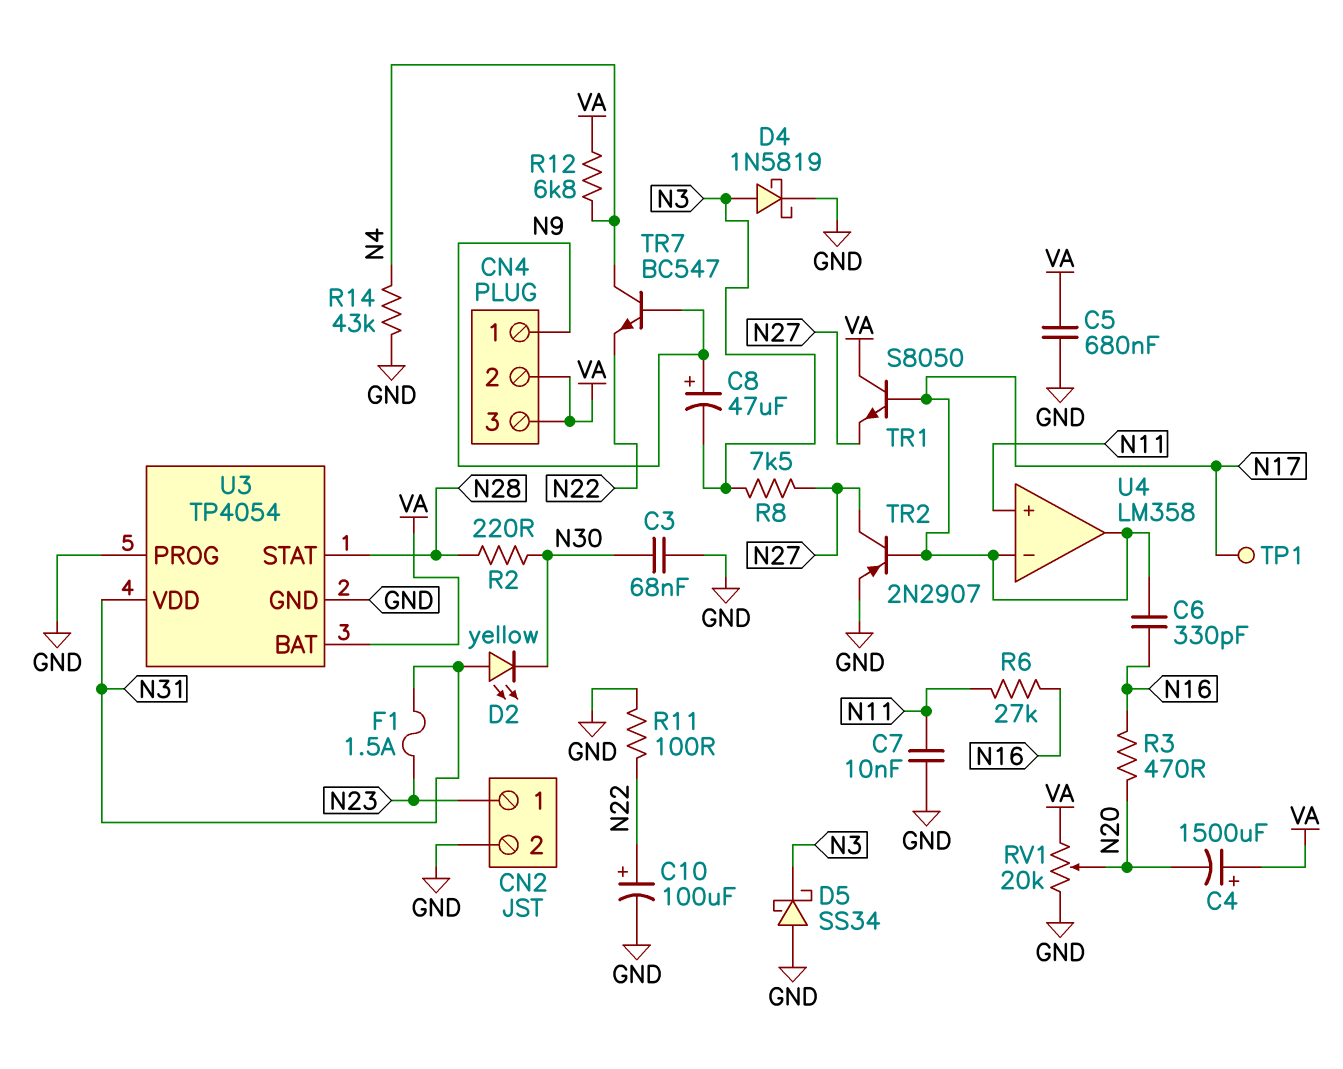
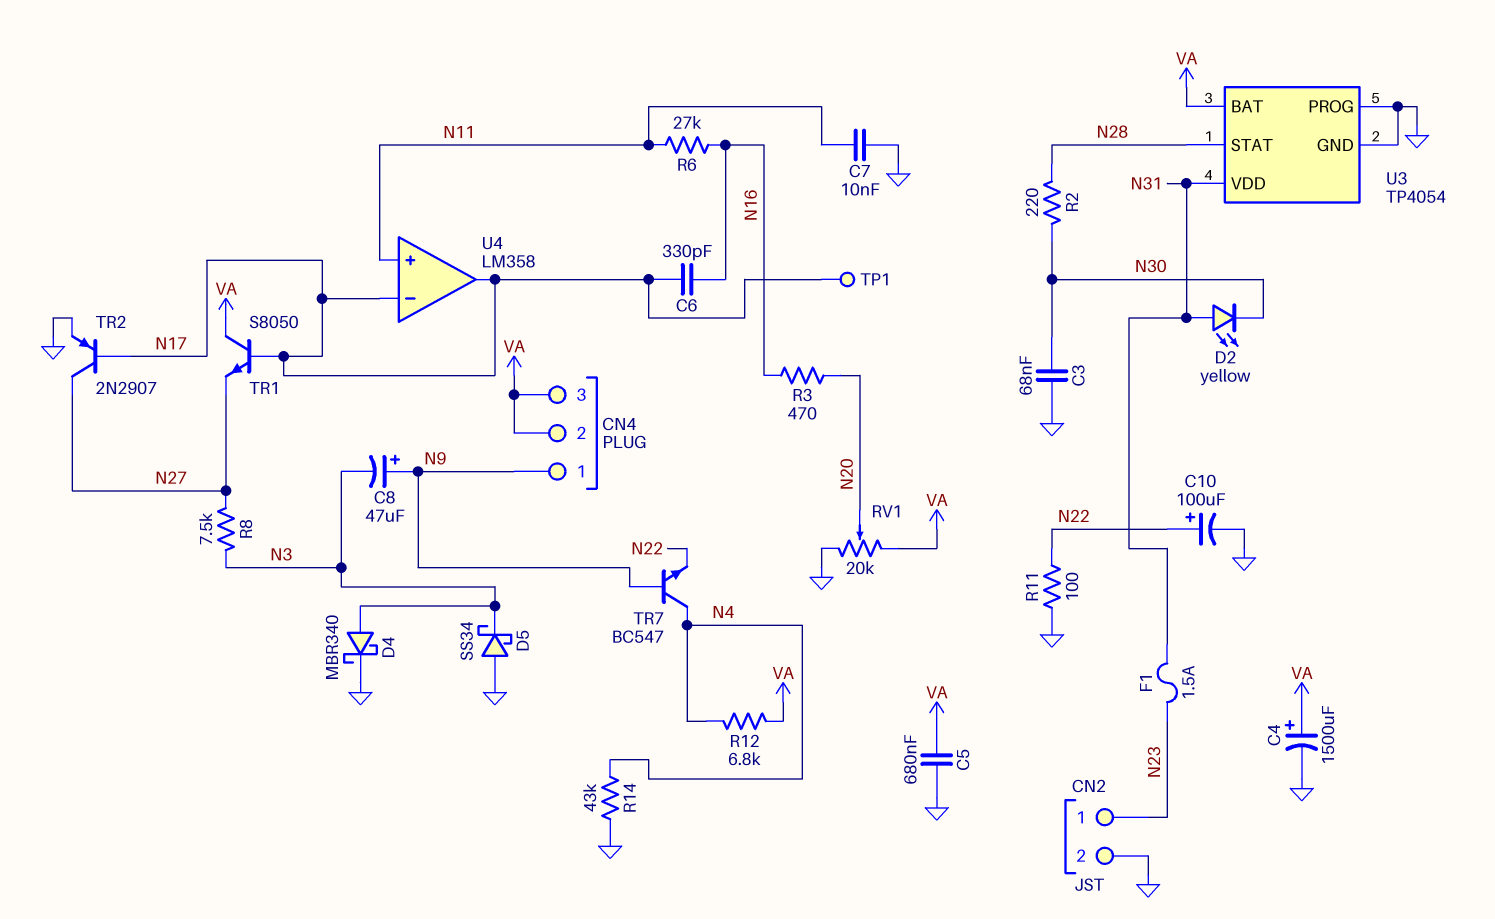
C4: 1500uF (plus VA, minus N20) -> 1500uF (plus VA, minus GND)
D4: schottky 1N5819 (A N3, K GND) -> schottky MBR340 (A N3, K GND)

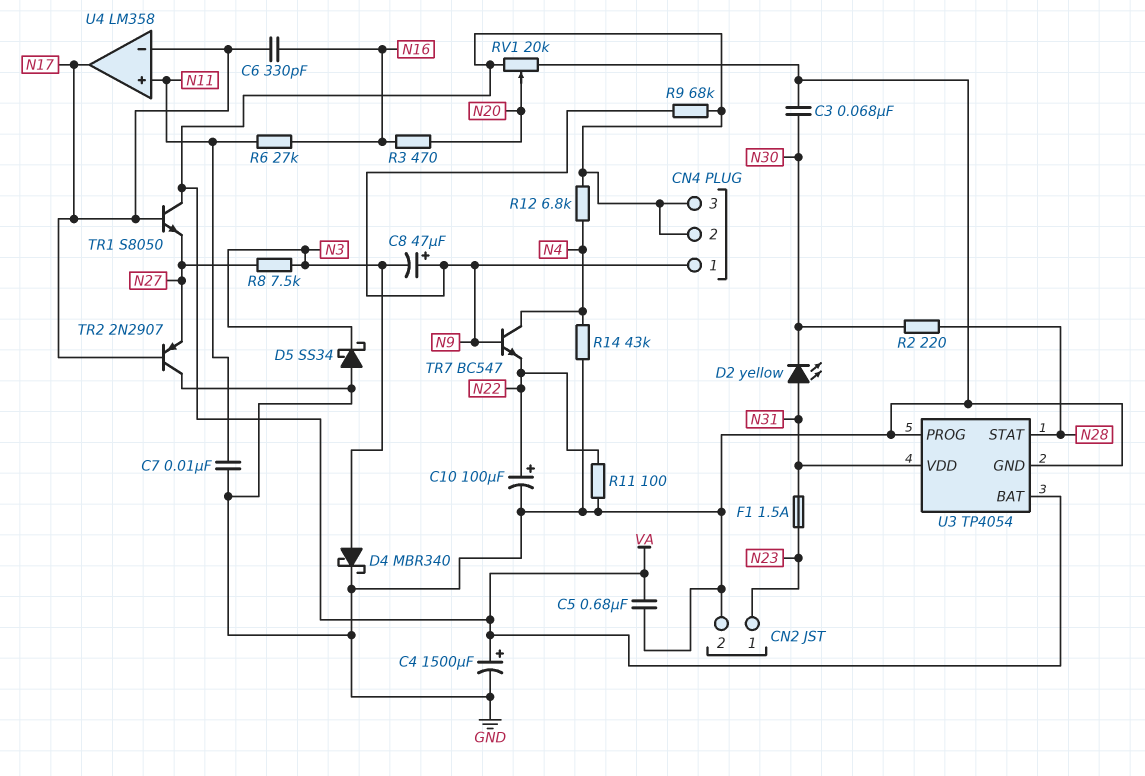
R9: none -> 68k (N9, VA)
TP1: test point (N17) -> none
TR2: PNP 2N2907 (B N17, C N27, E GND) -> PNP 2N2907 (B N17, C GND, E N27)

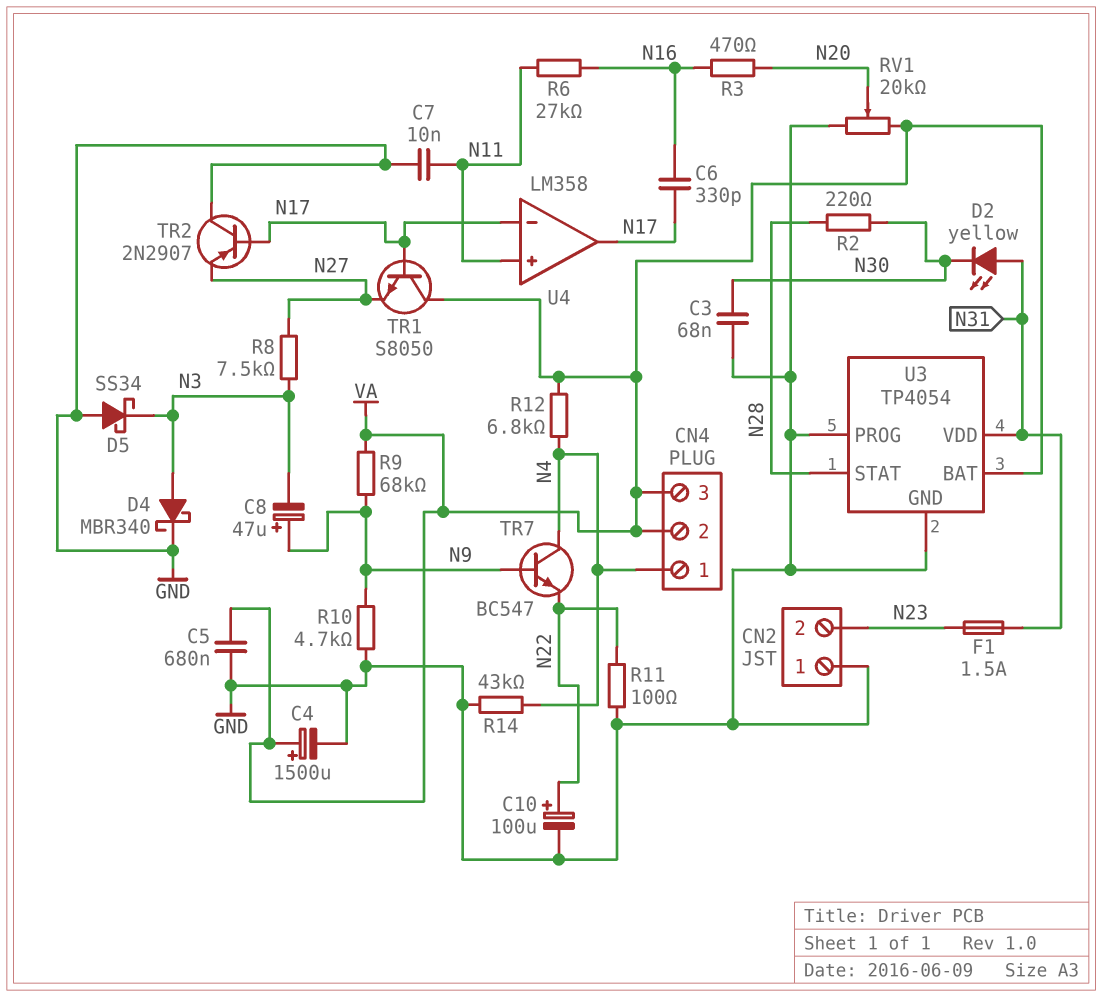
CN2 pin 1: N23 -> GND
CN2 pin 2: GND -> N23
CN4 pin 1: N9 -> N4
R10: none -> 4.7k (GND, N9)

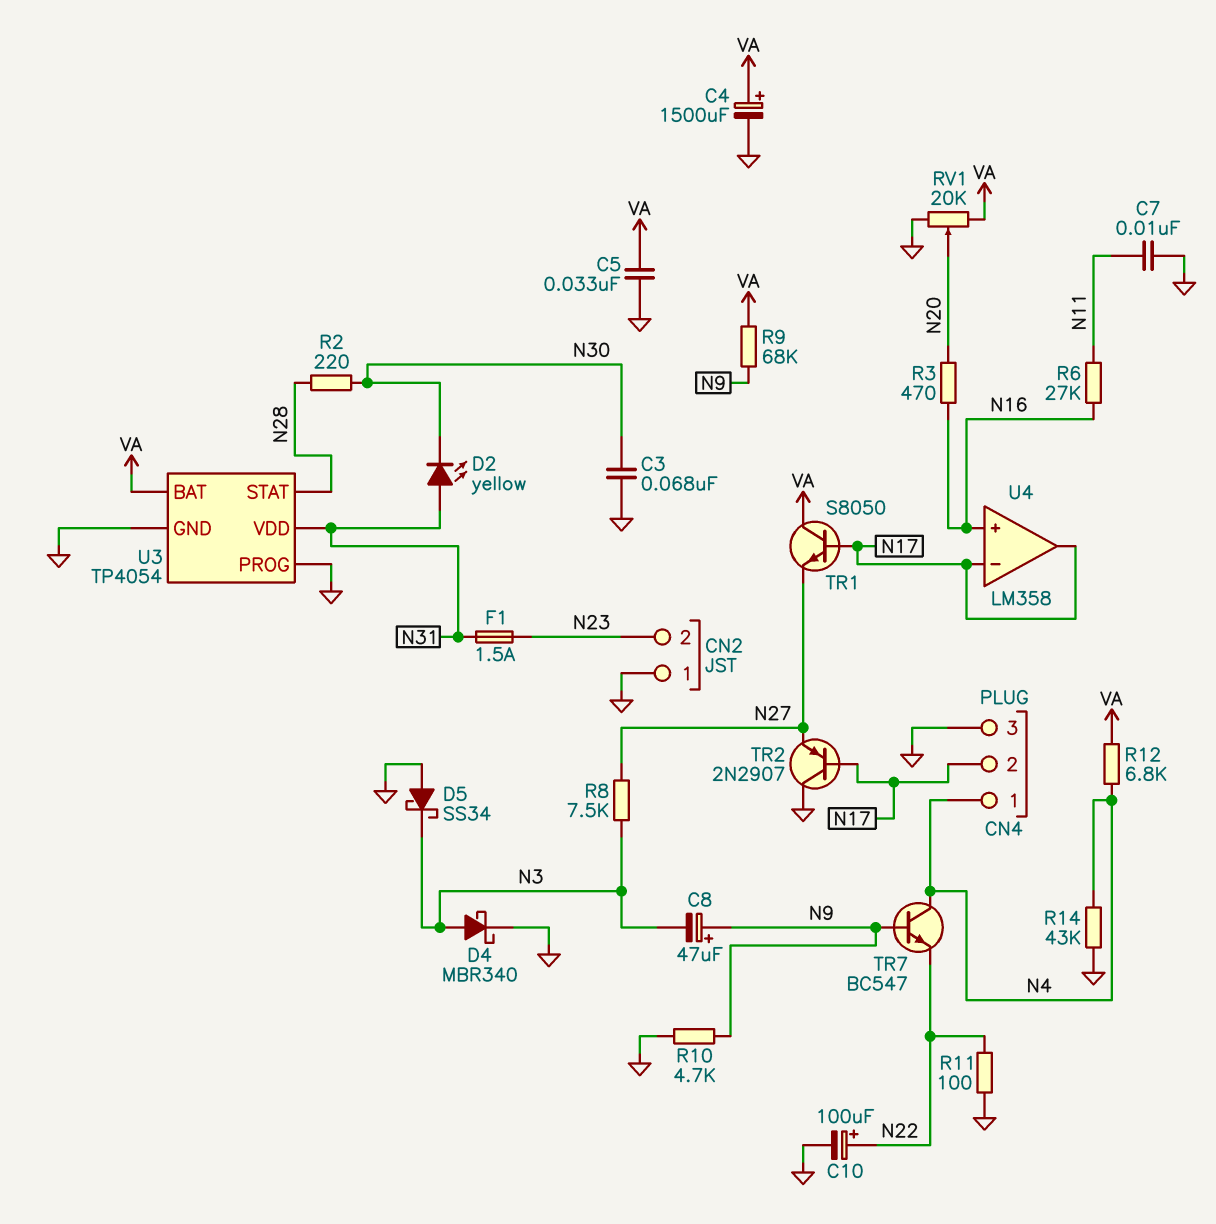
C5: 680nF (GND, VA) -> 33nF (GND, VA)
C6: 330pF (N16, N17) -> none
CN4 pin 2: VA -> N17
CN4 pin 3: VA -> GND
U4 pin in+: N11 -> N16

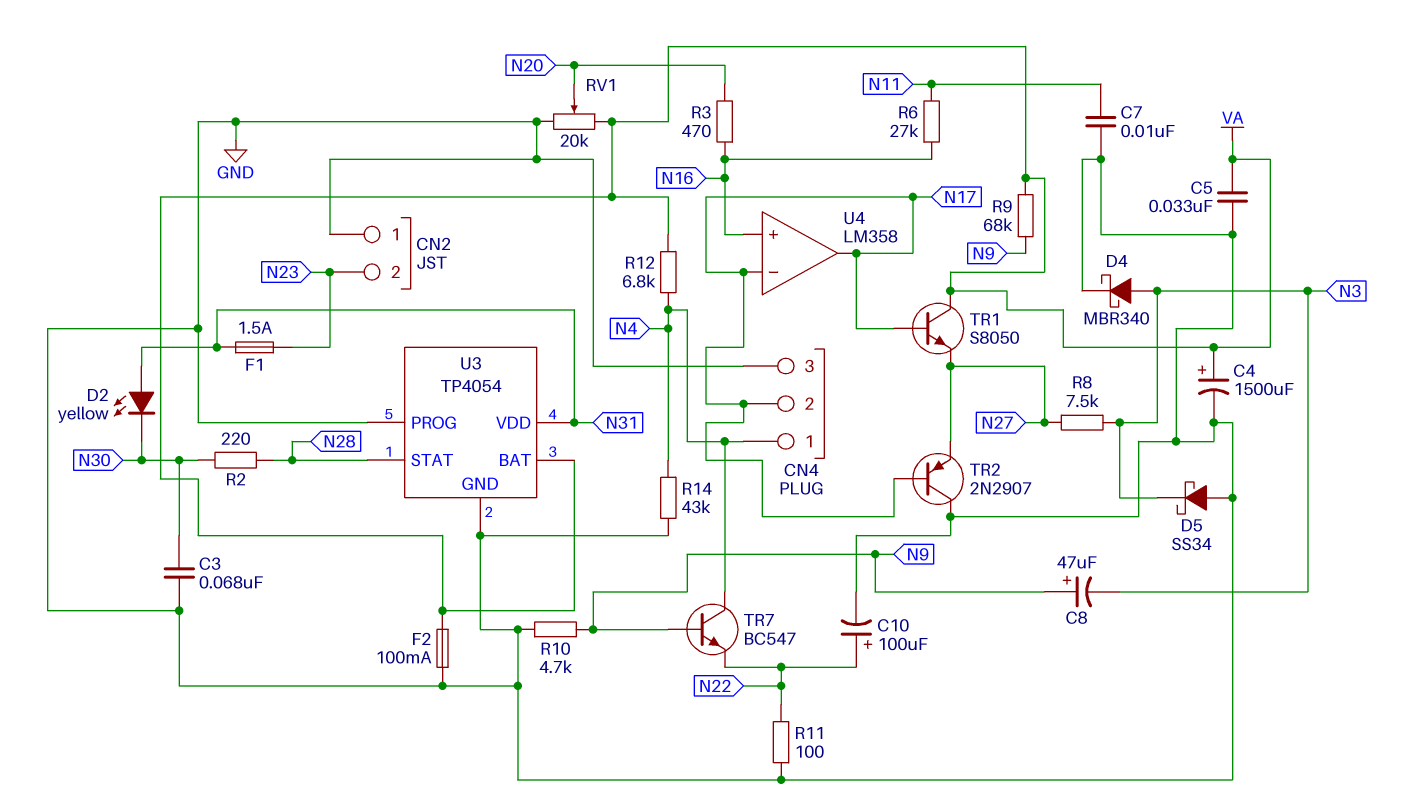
F2: none -> 100mA (GND, VA)

